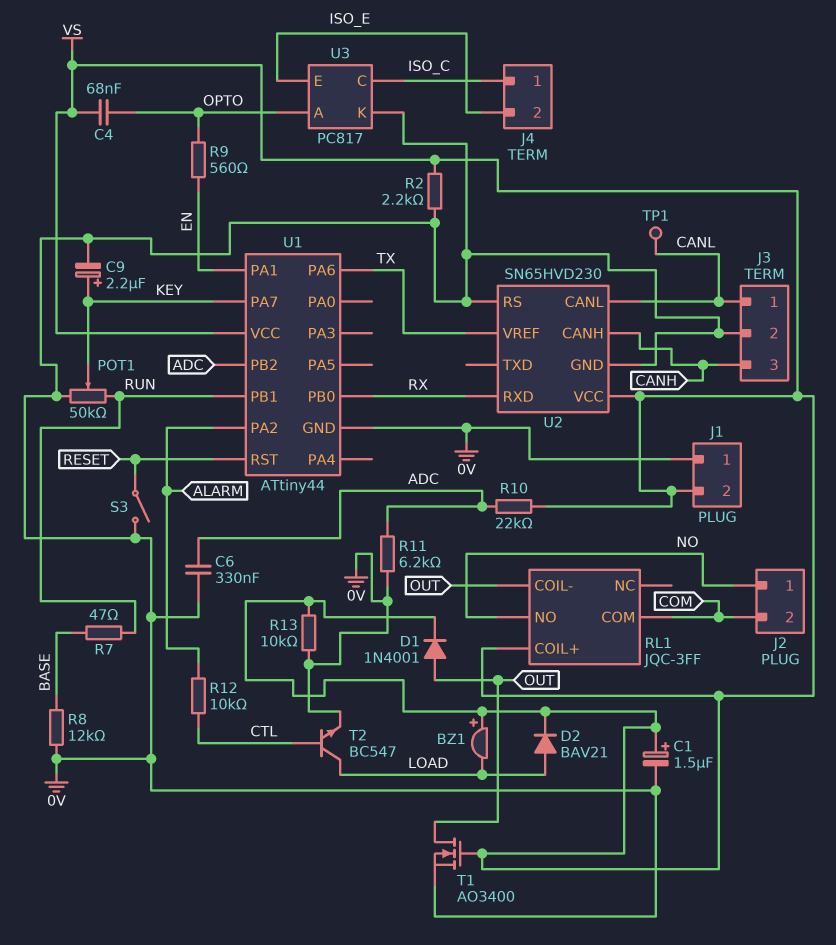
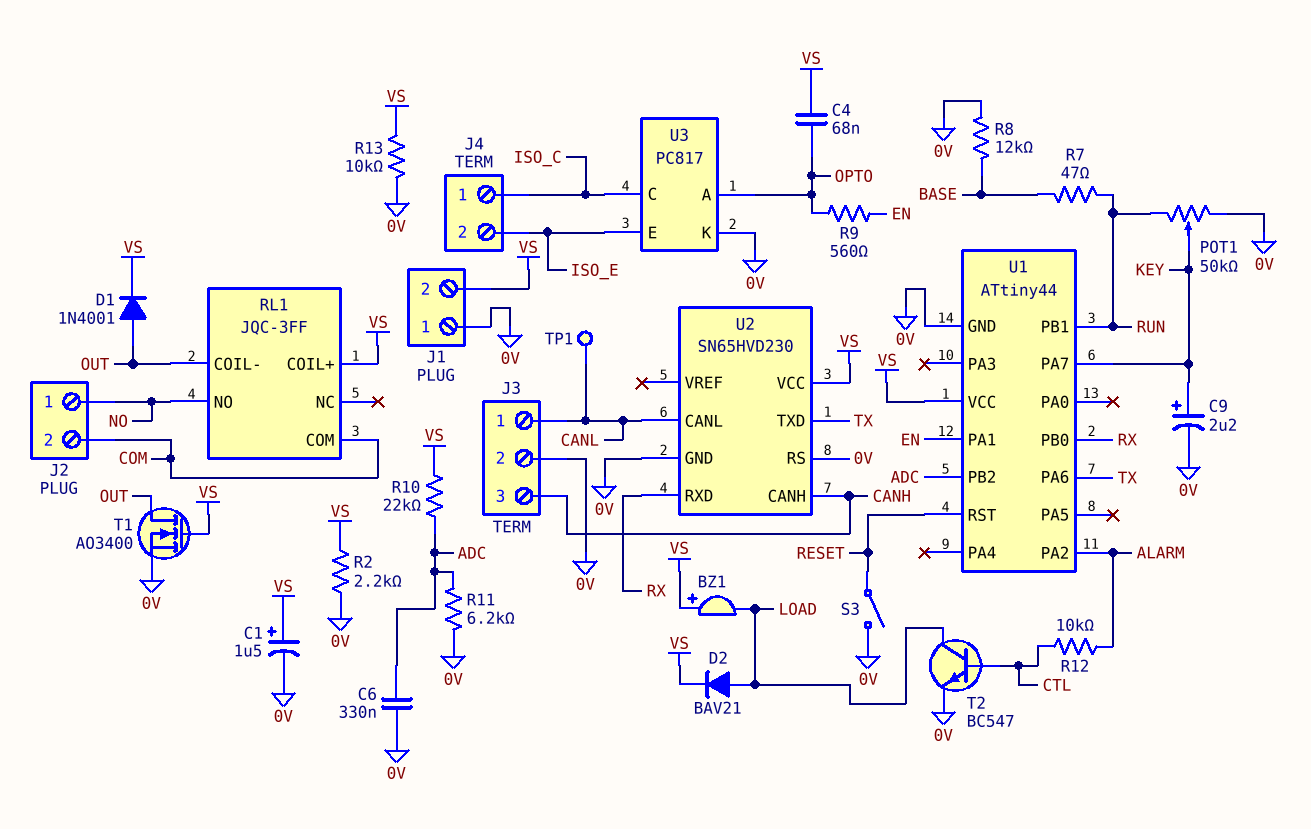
U2 pin TXD: none -> TX
U2 pin VREF: TX -> none

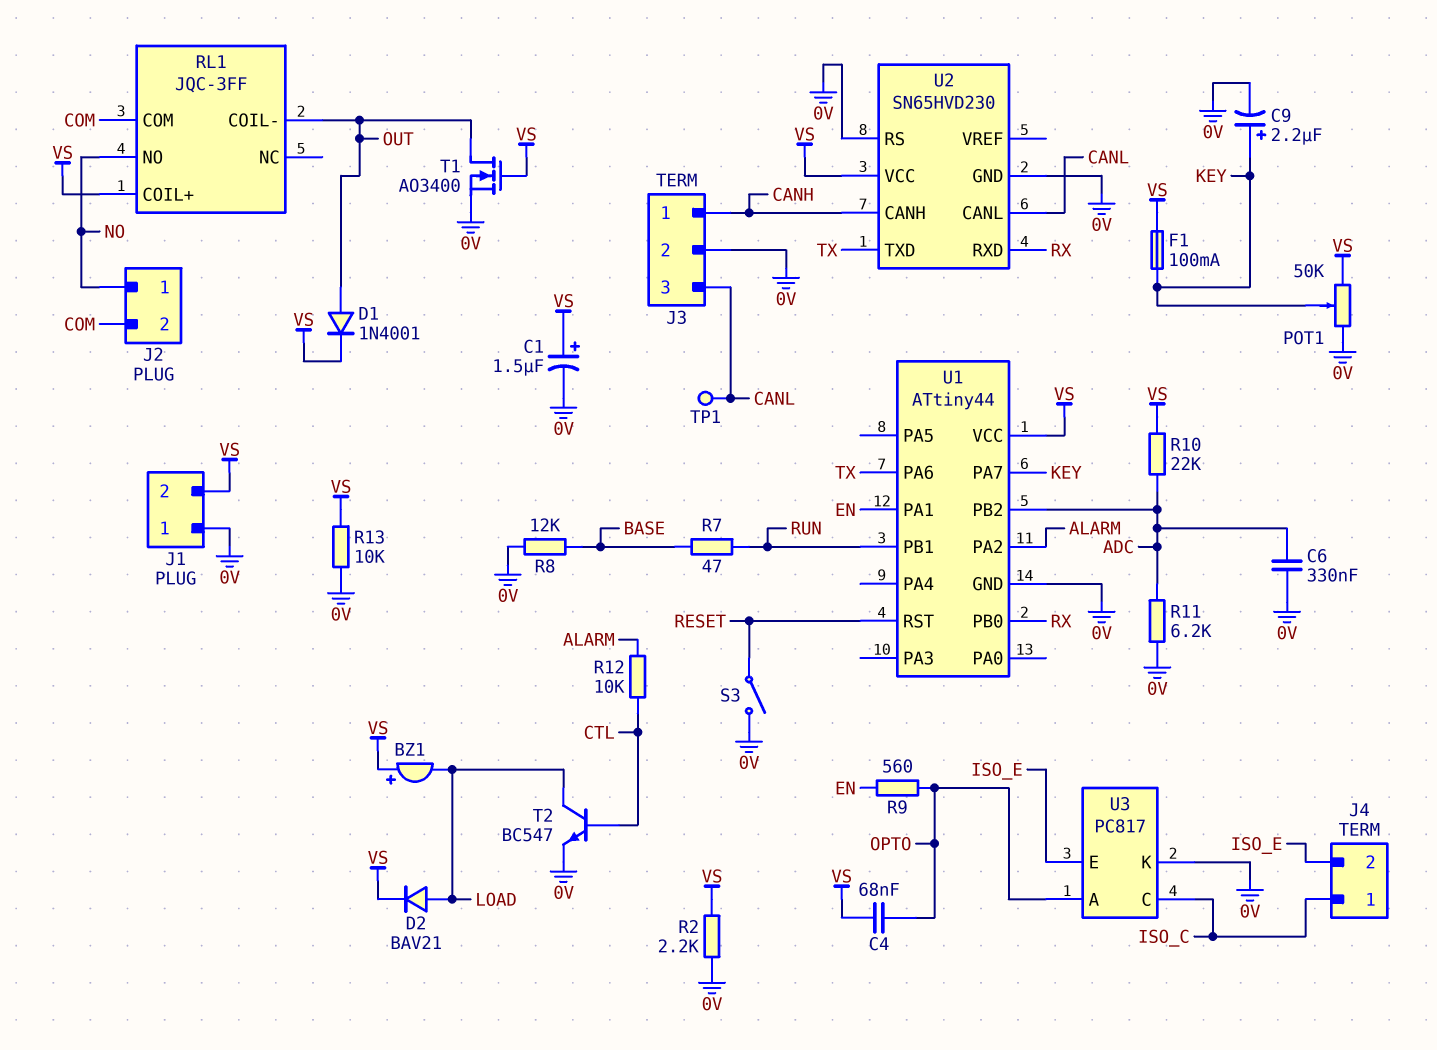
F1: none -> 100mA (KEY, VS)
J3 pin 1: CANL -> CANH
J3 pin 3: CANH -> CANL
POT1: 50k (0V, RUN, wiper KEY) -> 50k (0V, VS, wiper KEY)

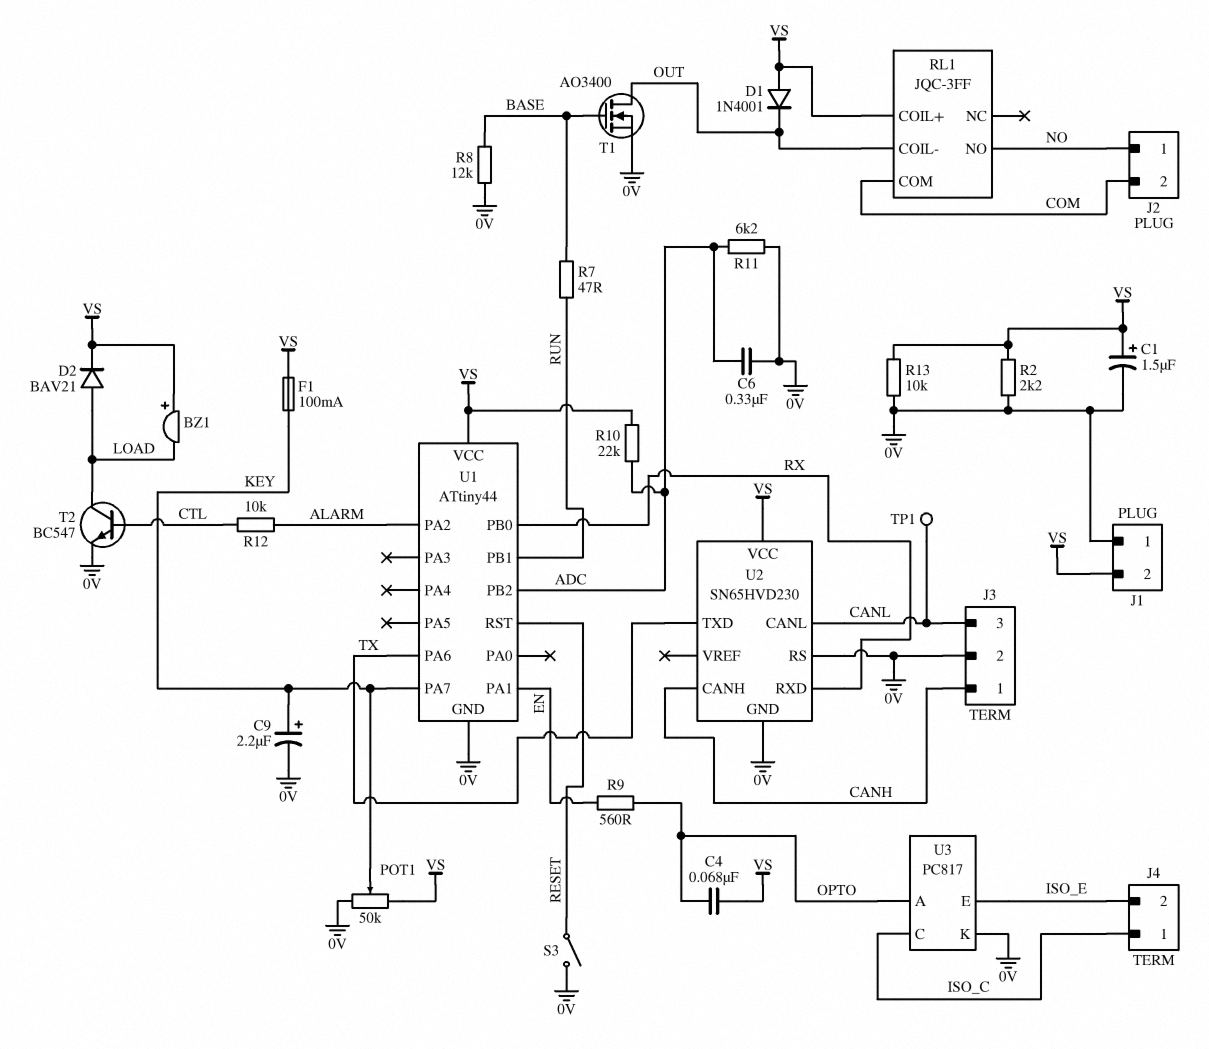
D1: diode 1N4001 (A OUT, K VS) -> diode 1N4001 (A VS, K OUT)
T1: NMOS AO3400 (G VS, D OUT, S 0V) -> NMOS AO3400 (G BASE, D OUT, S 0V)

